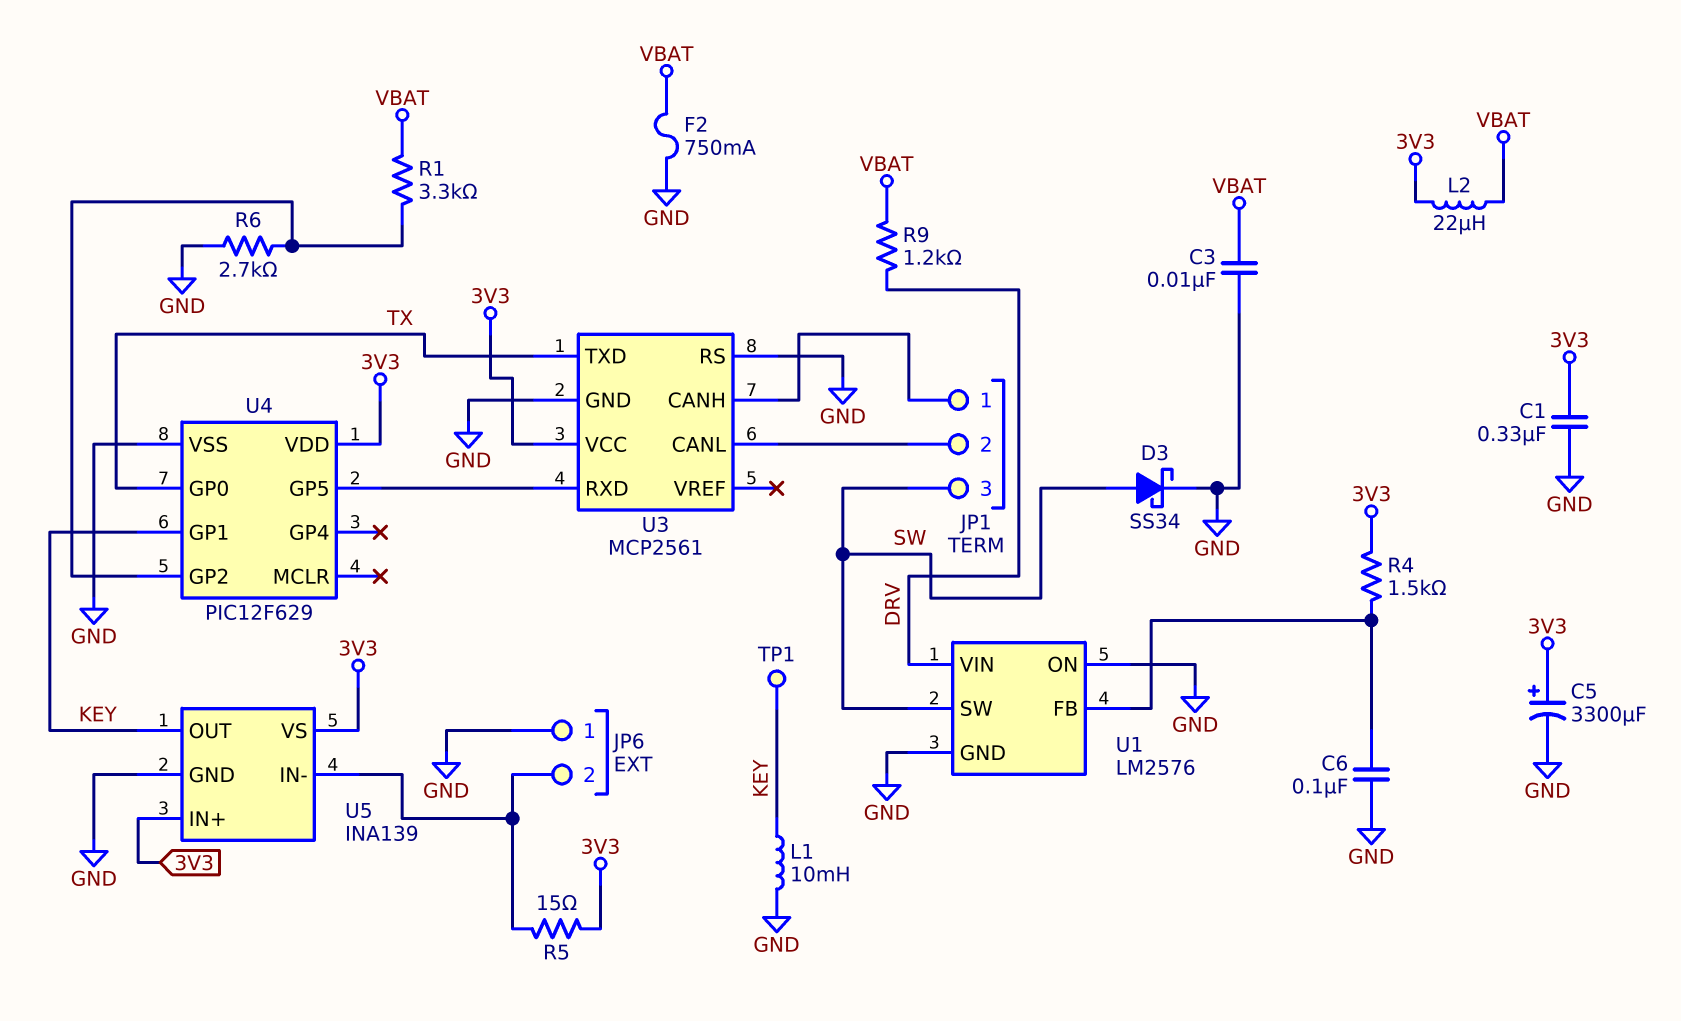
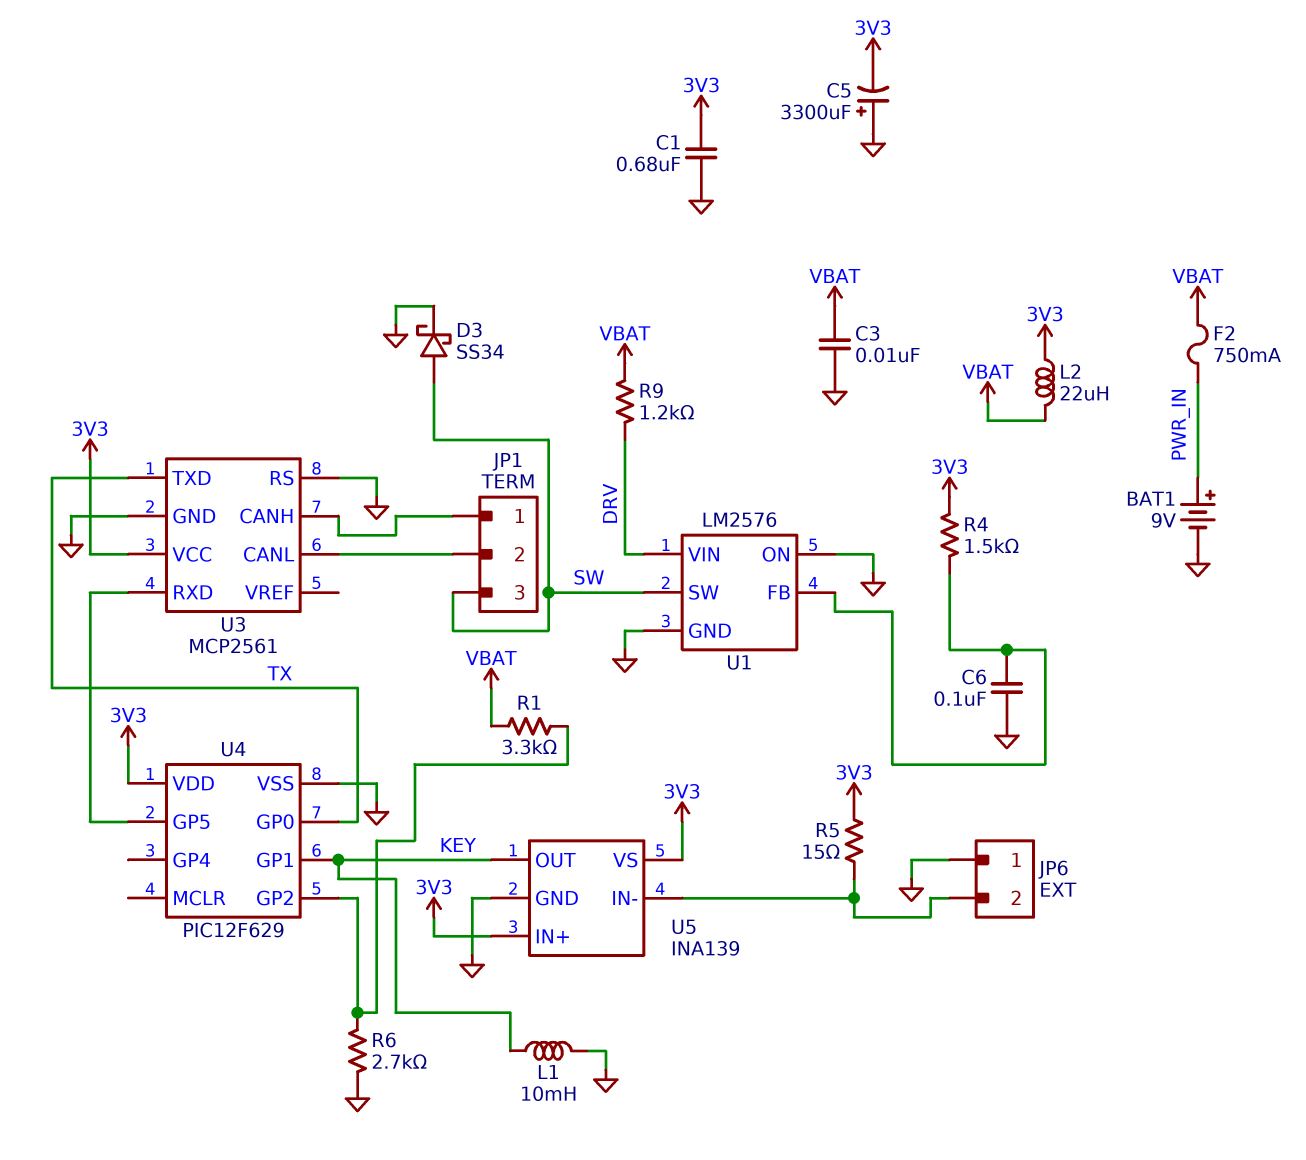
BAT1: none -> 9V (plus PWR_IN, minus GND)
C1: 330nF (3V3, GND) -> 680nF (3V3, GND)
C5: 3300uF (plus 3V3, minus GND) -> 3300uF (plus GND, minus 3V3)
F2: 750mA (GND, VBAT) -> 750mA (PWR_IN, VBAT)
TP1: test point (KEY) -> none

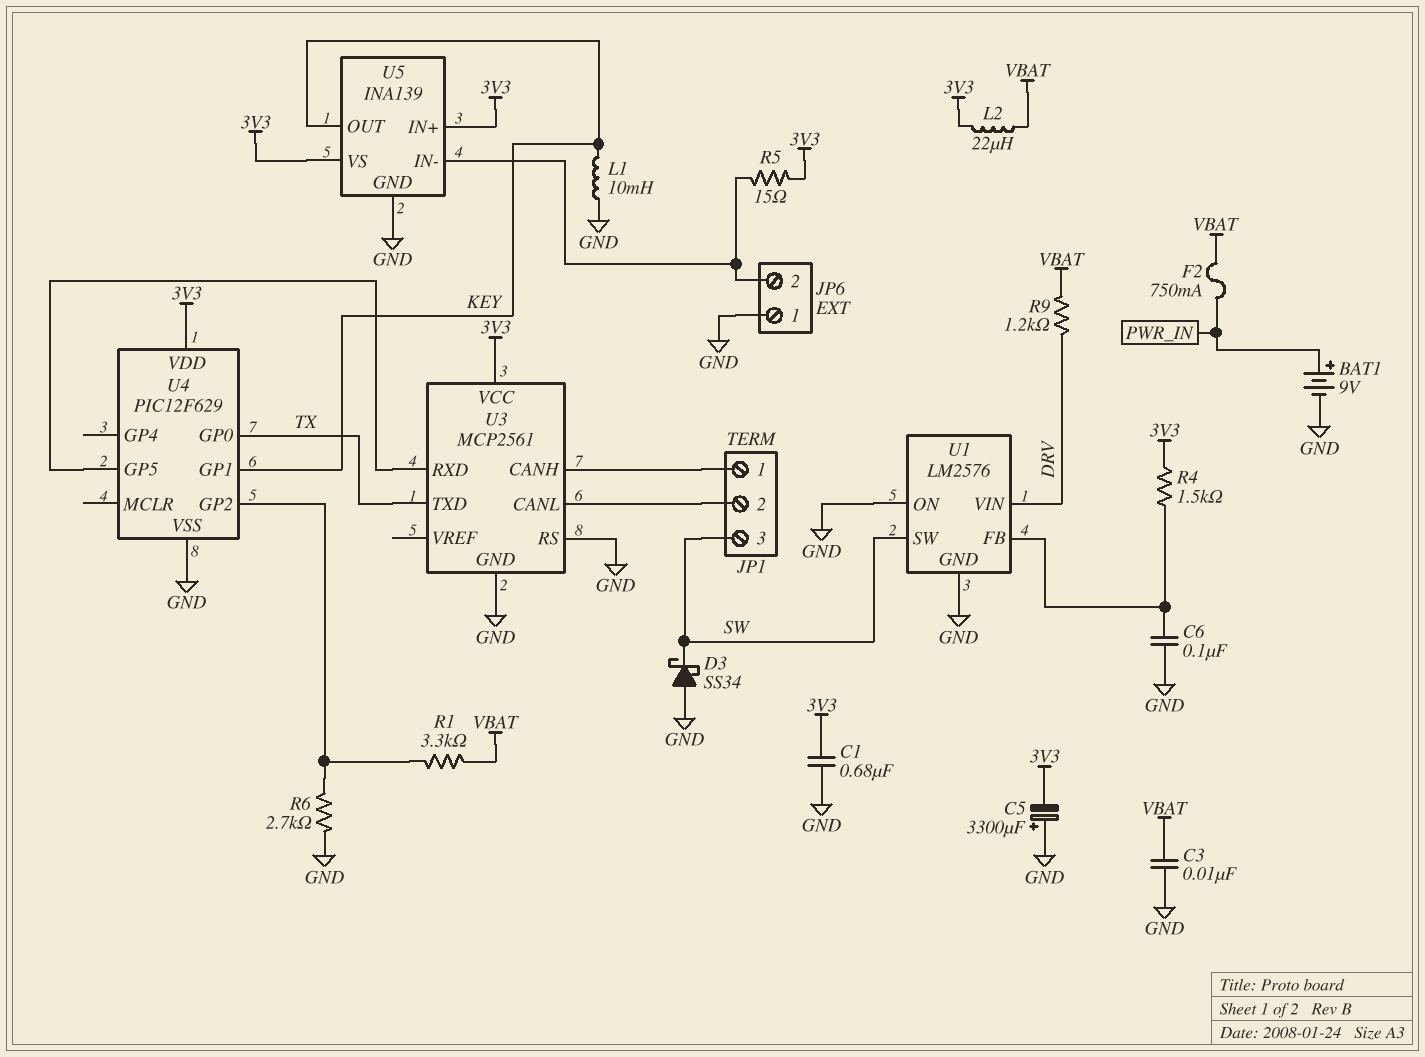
D3: schottky SS34 (A SW, K GND) -> schottky SS34 (A GND, K SW)

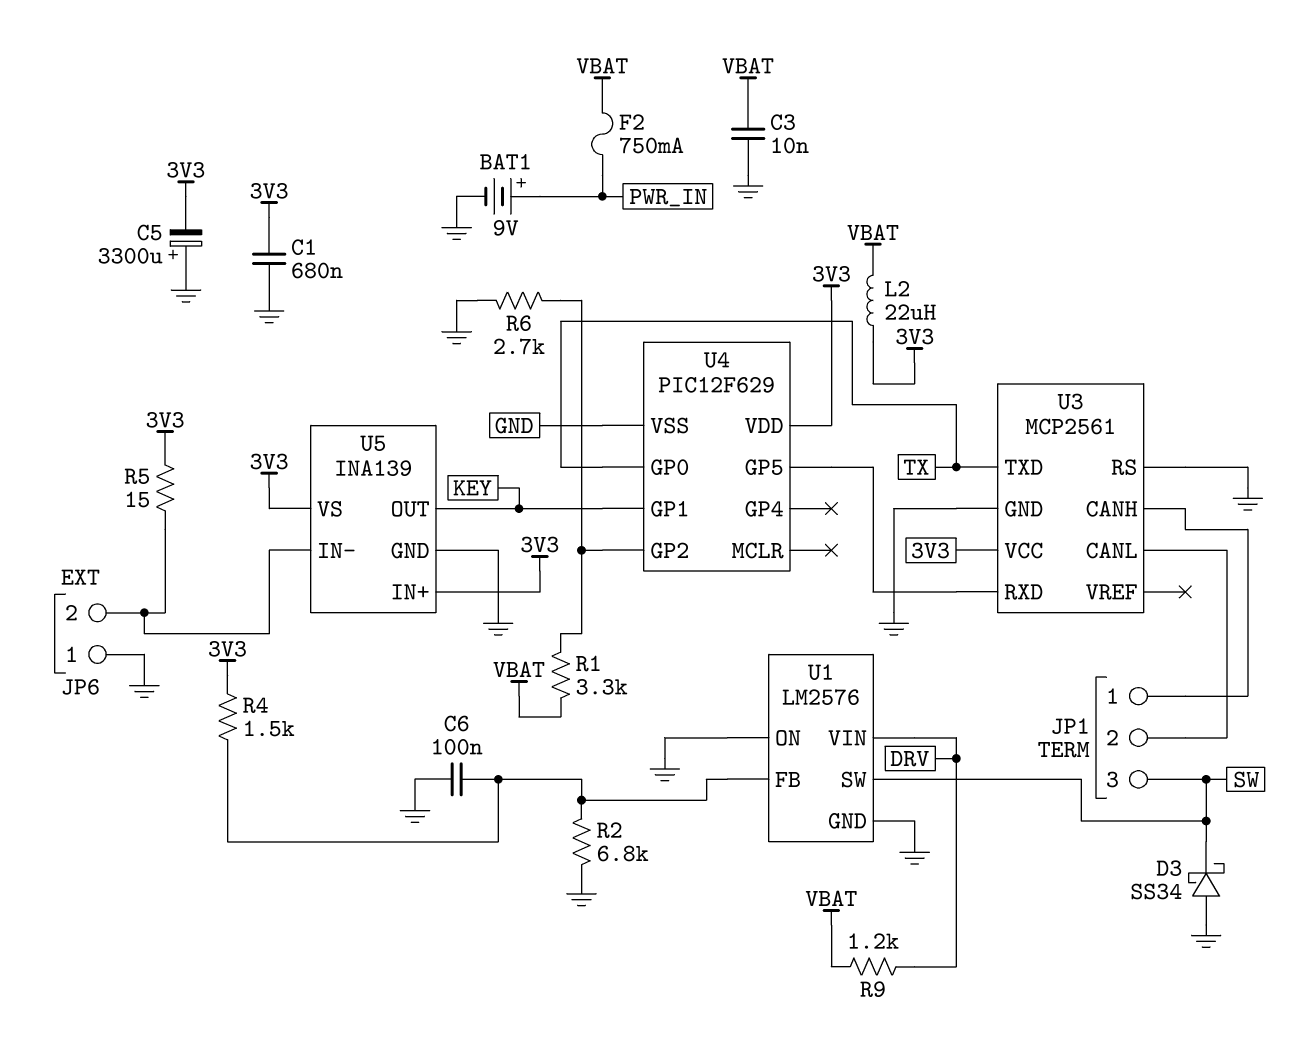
L1: 10mH (GND, KEY) -> none
R2: none -> 6.8k (GND, U1/FB)

